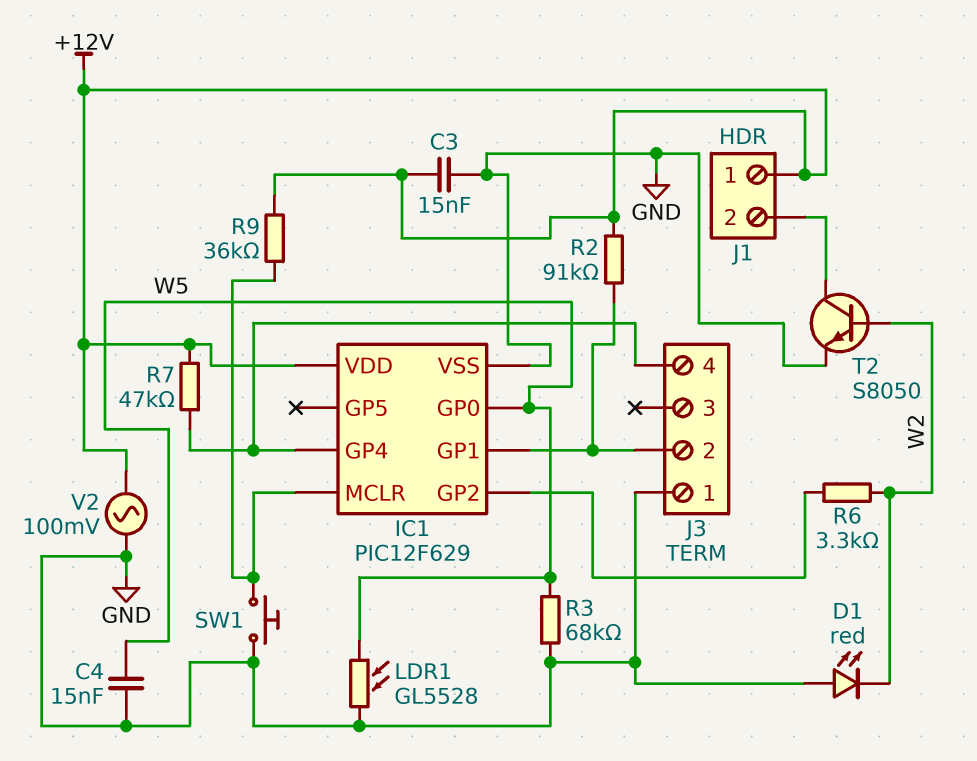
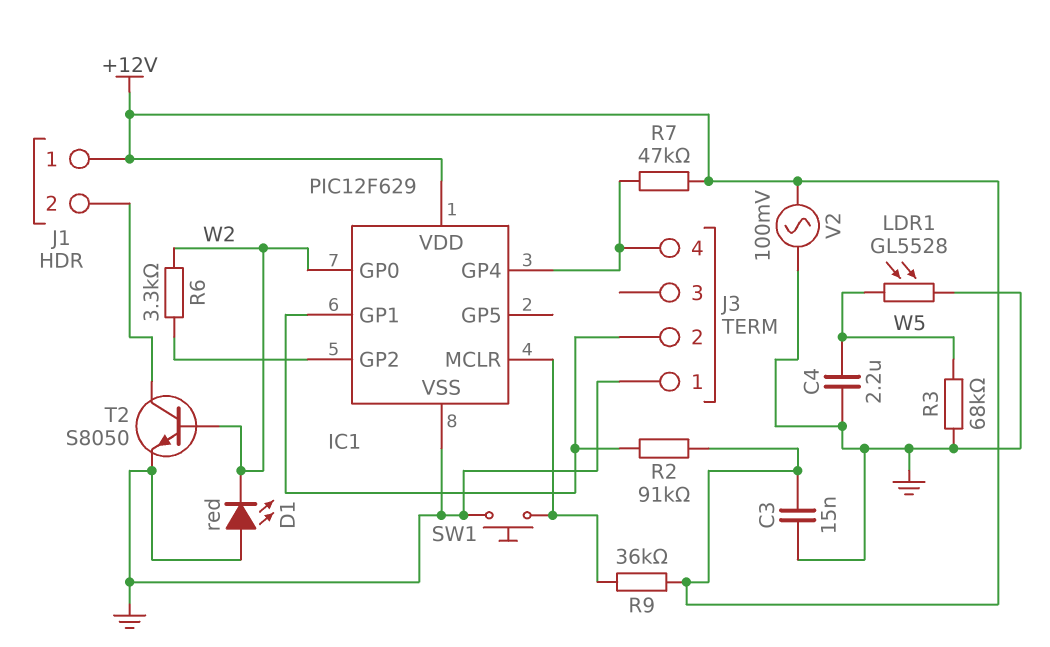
C4: 15nF (GND, W5) -> 2.2uF (GND, W5)
IC1 pin GP0: W5 -> W2

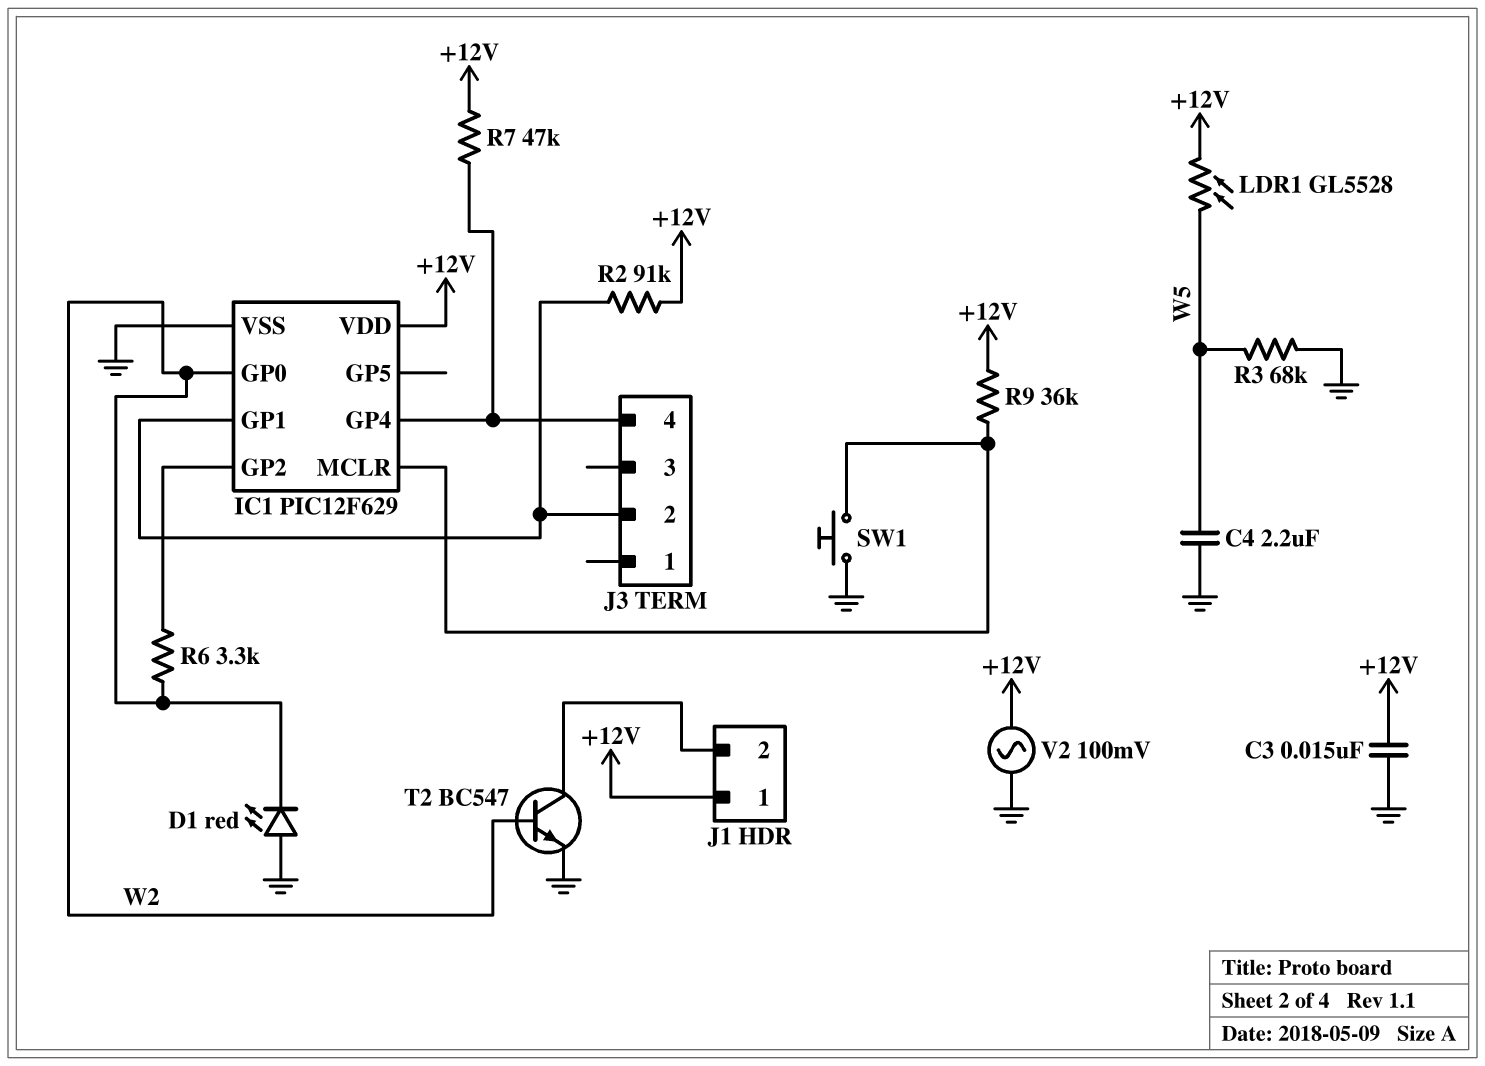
J3 pin 1: GND -> none
LDR1: GL5528 (GND, W5) -> GL5528 (+12V, W5)
T2: NPN S8050 (B W2, C J1/2, E GND) -> NPN BC547 (B W2, C J1/2, E GND)

